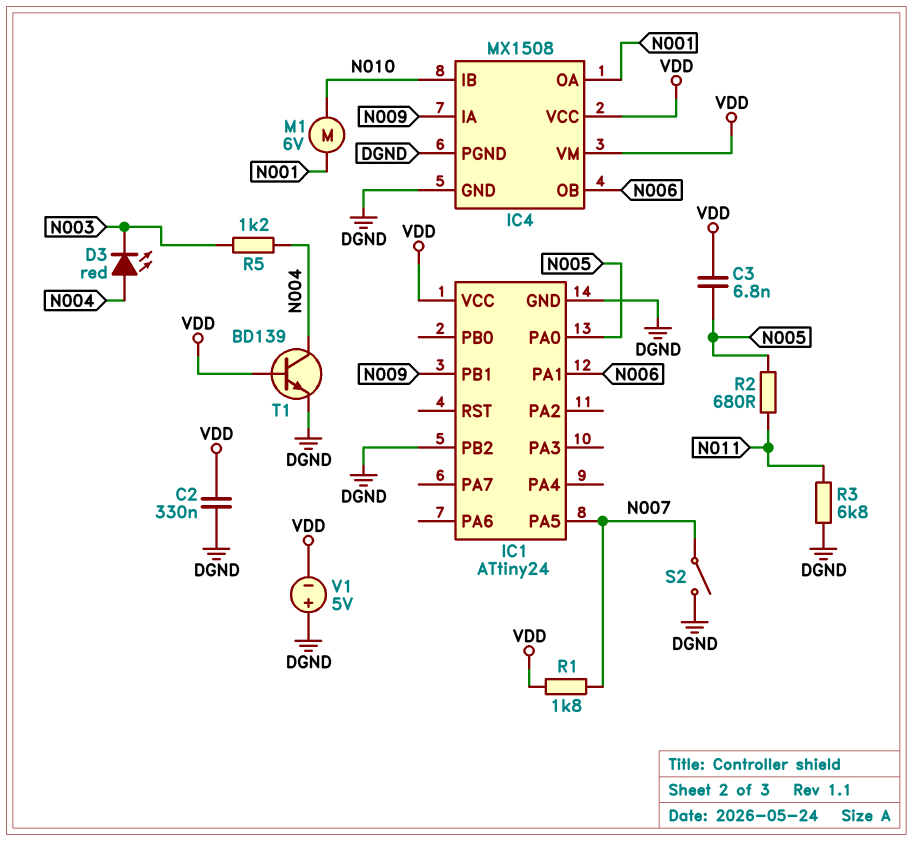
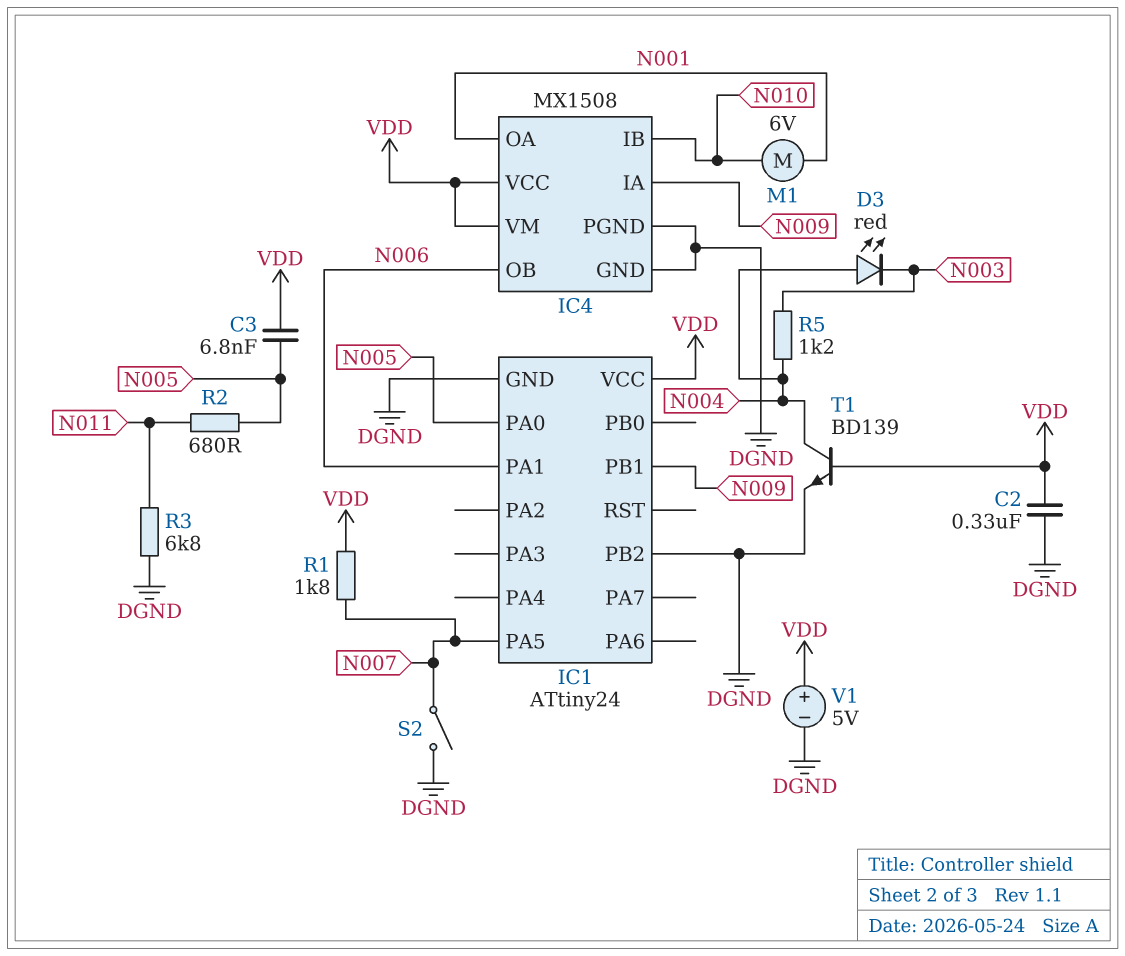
V1: 5V (plus DGND, minus VDD) -> 5V (plus VDD, minus DGND)

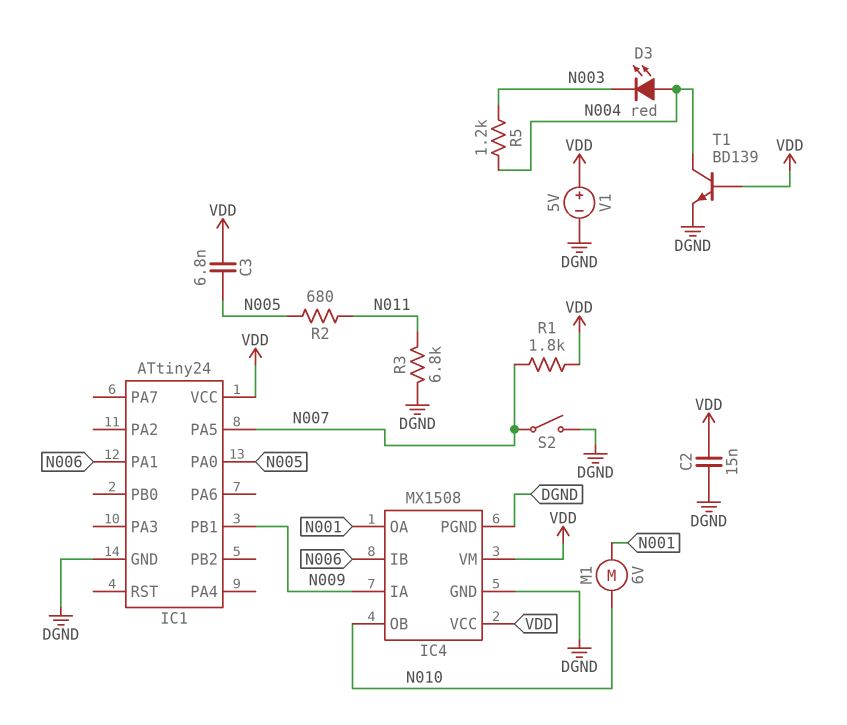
C2: 330nF (DGND, VDD) -> 15nF (DGND, VDD)
IC1 pin PB2: DGND -> none
IC4 pin IB: N010 -> N006
IC4 pin OB: N006 -> N010

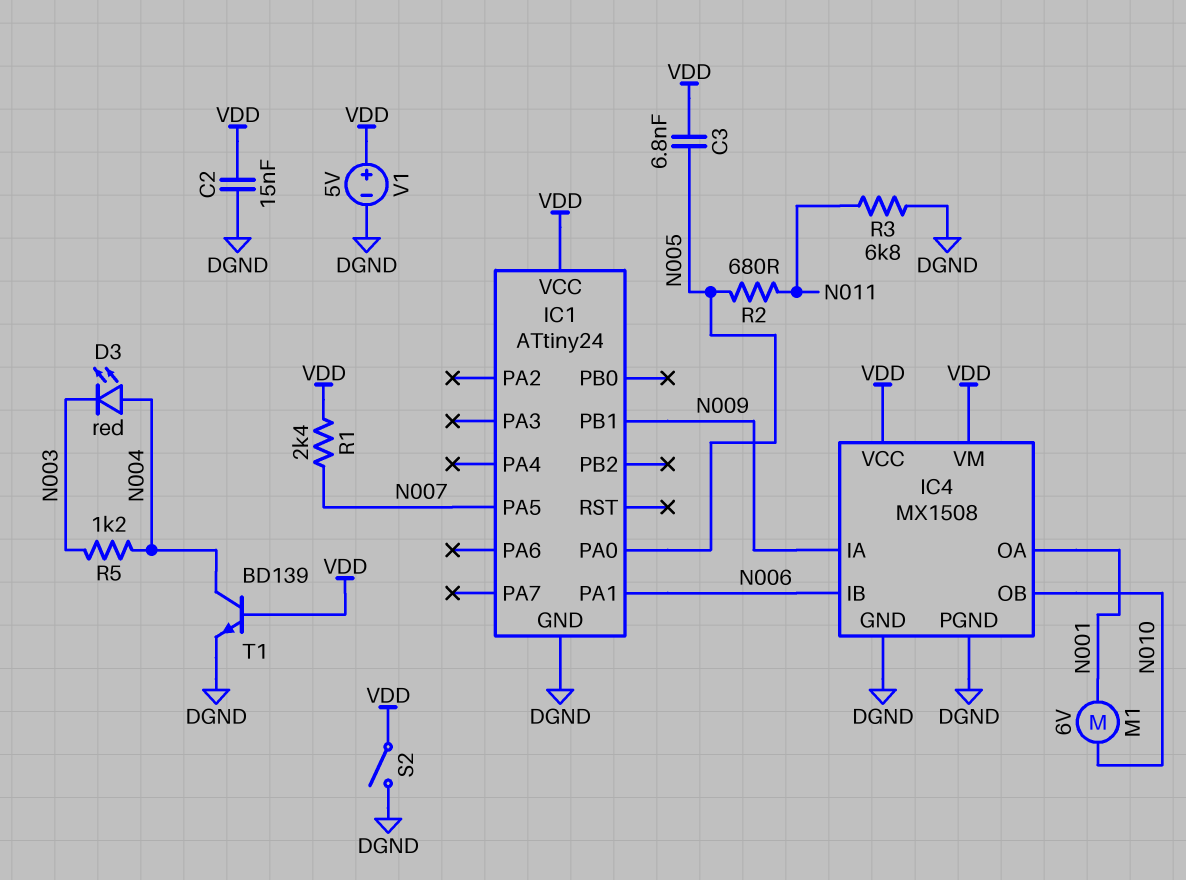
R1: 1.8k (N007, VDD) -> 2.4k (N007, VDD)
S2: switch (DGND, N007) -> switch (DGND, VDD)

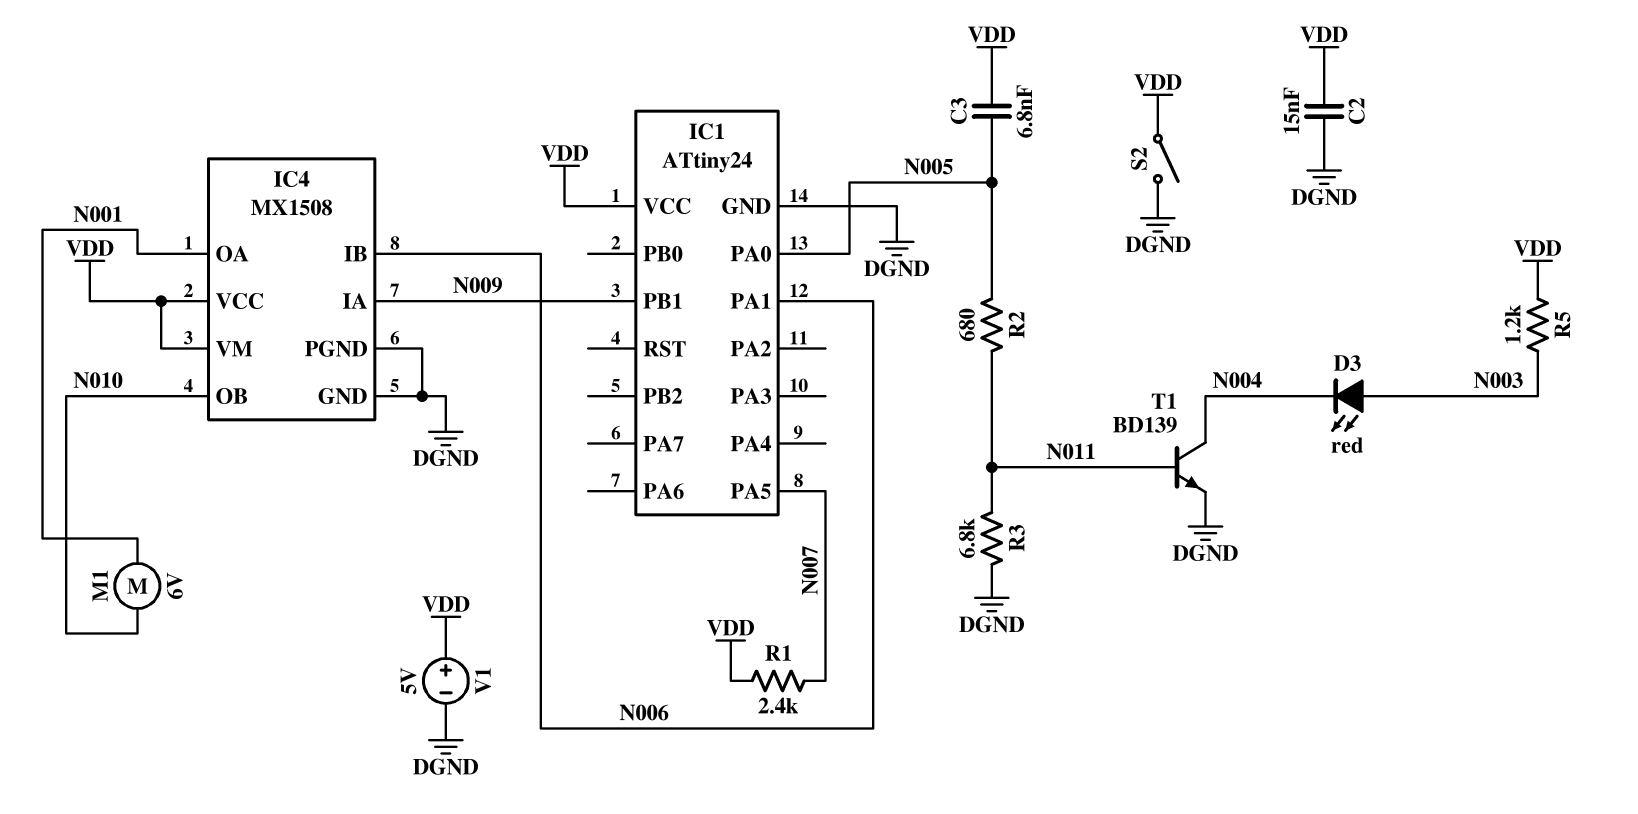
D3: LED red (A N004, K N003) -> LED red (A N003, K N004)
R5: 1.2k (N003, N004) -> 1.2k (N003, VDD)
T1: NPN BD139 (B VDD, C N004, E DGND) -> NPN BD139 (B N011, C N004, E DGND)

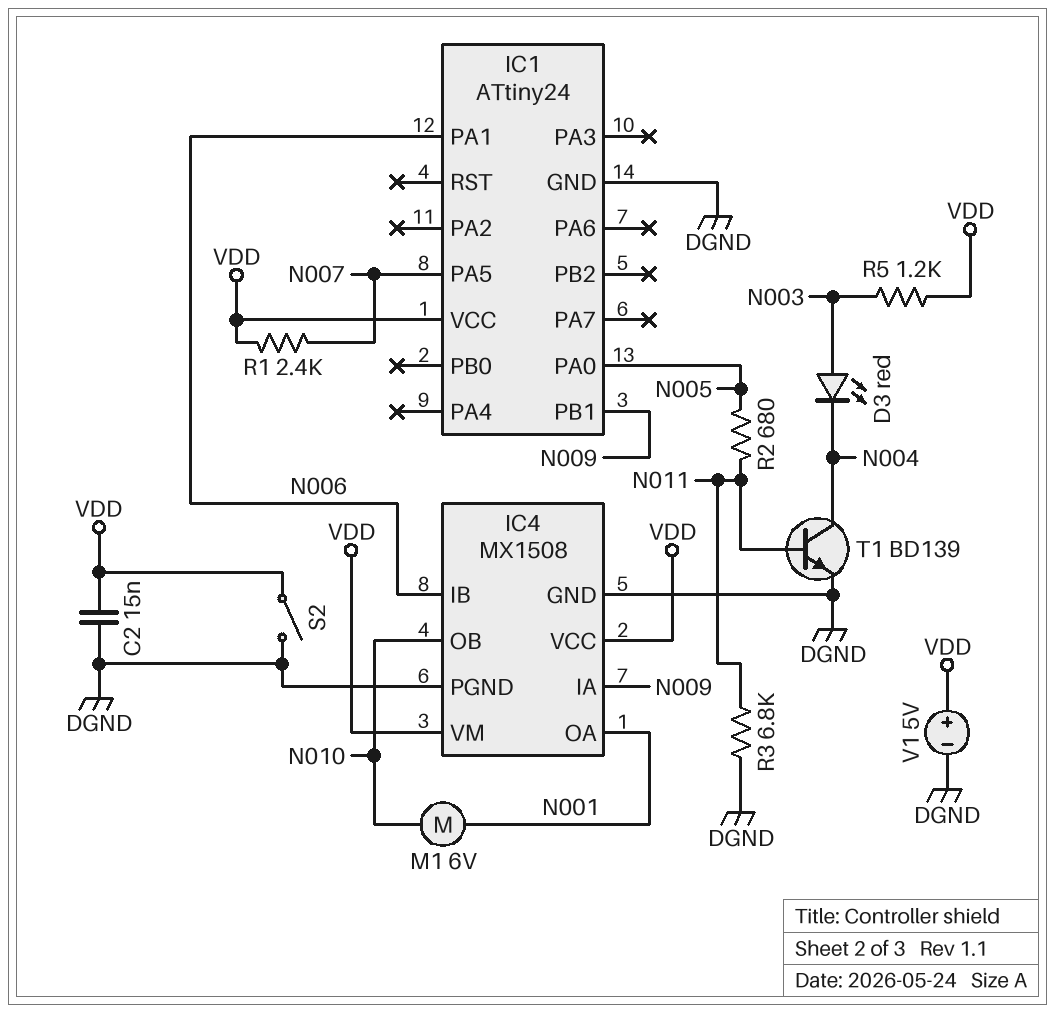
C3: 6.8nF (N005, VDD) -> none

